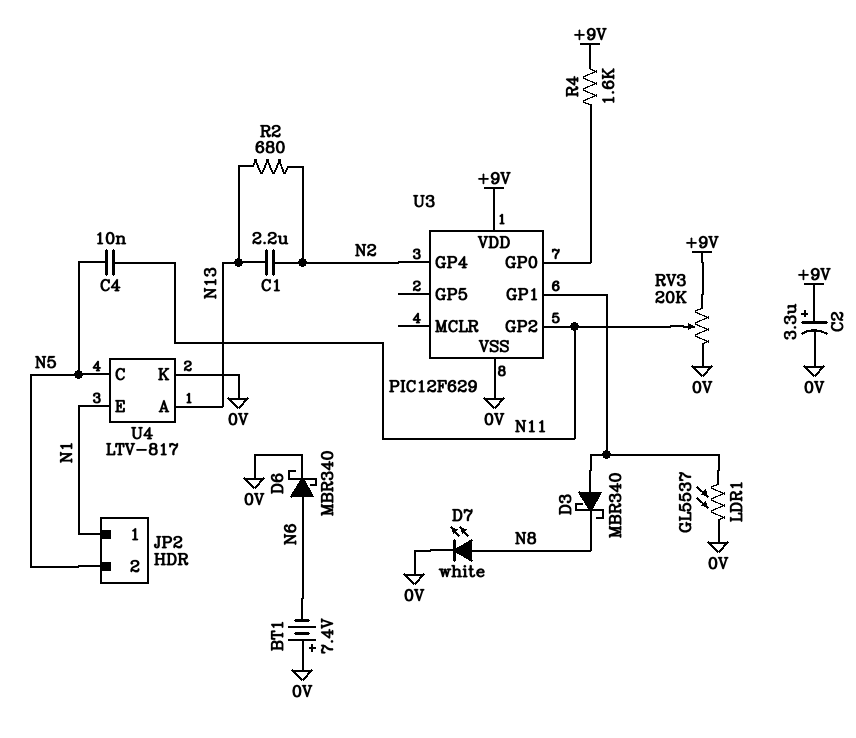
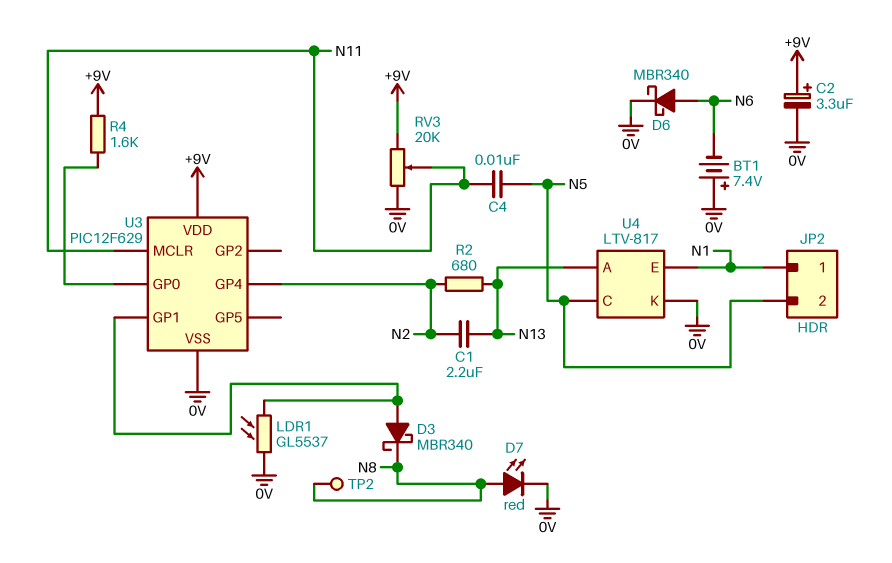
D7: LED white (A N8, K 0V) -> LED red (A N8, K 0V)
TP2: none -> test point (N8)
U3 pin GP2: N11 -> none
U3 pin MCLR: none -> N11

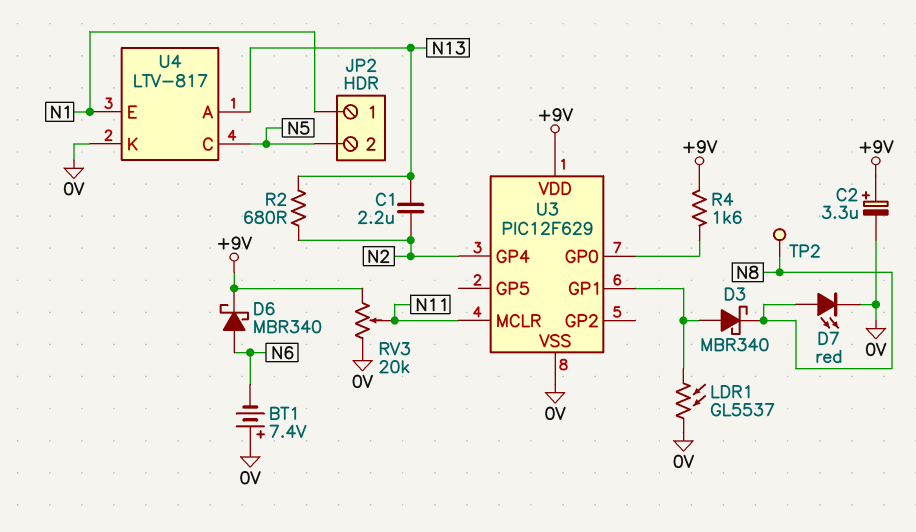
C4: 10nF (N5, N11) -> none
D6: schottky MBR340 (A N6, K 0V) -> schottky MBR340 (A N6, K +9V)

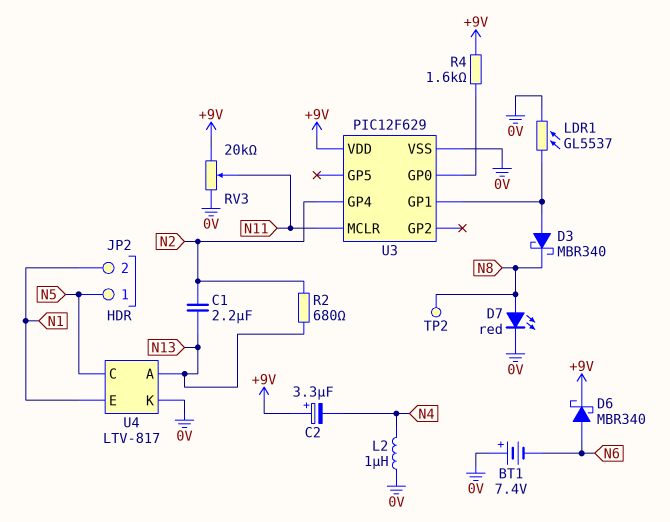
C2: 3.3uF (plus +9V, minus 0V) -> 3.3uF (plus +9V, minus N4)
JP2 pin 1: N1 -> N5
JP2 pin 2: N5 -> N1
L2: none -> 1uH (0V, N4)

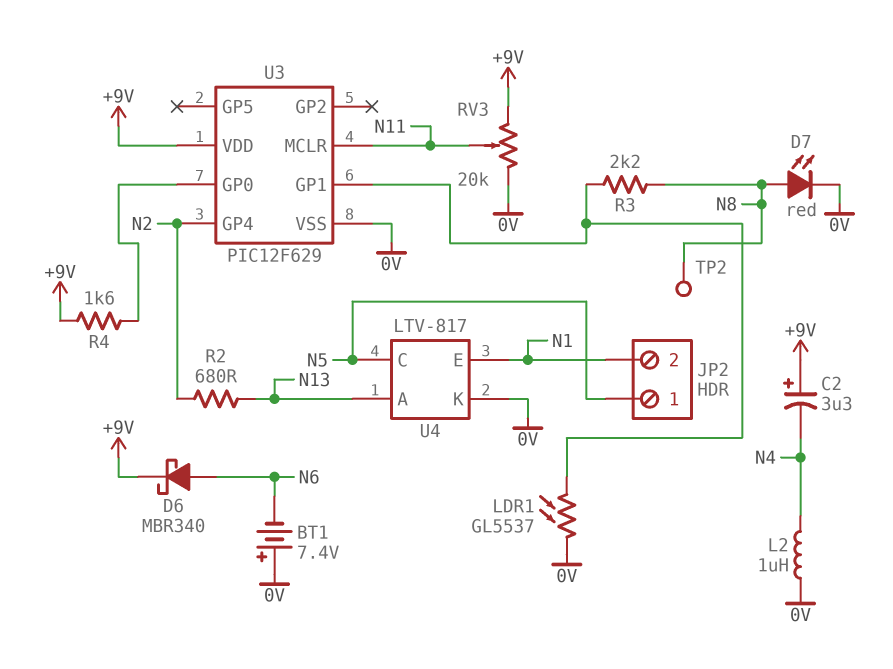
C1: 2.2uF (N2, N13) -> none
D3: schottky MBR340 (A U3/GP1, K N8) -> none
R3: none -> 2.2k (N8, U3/GP1)

